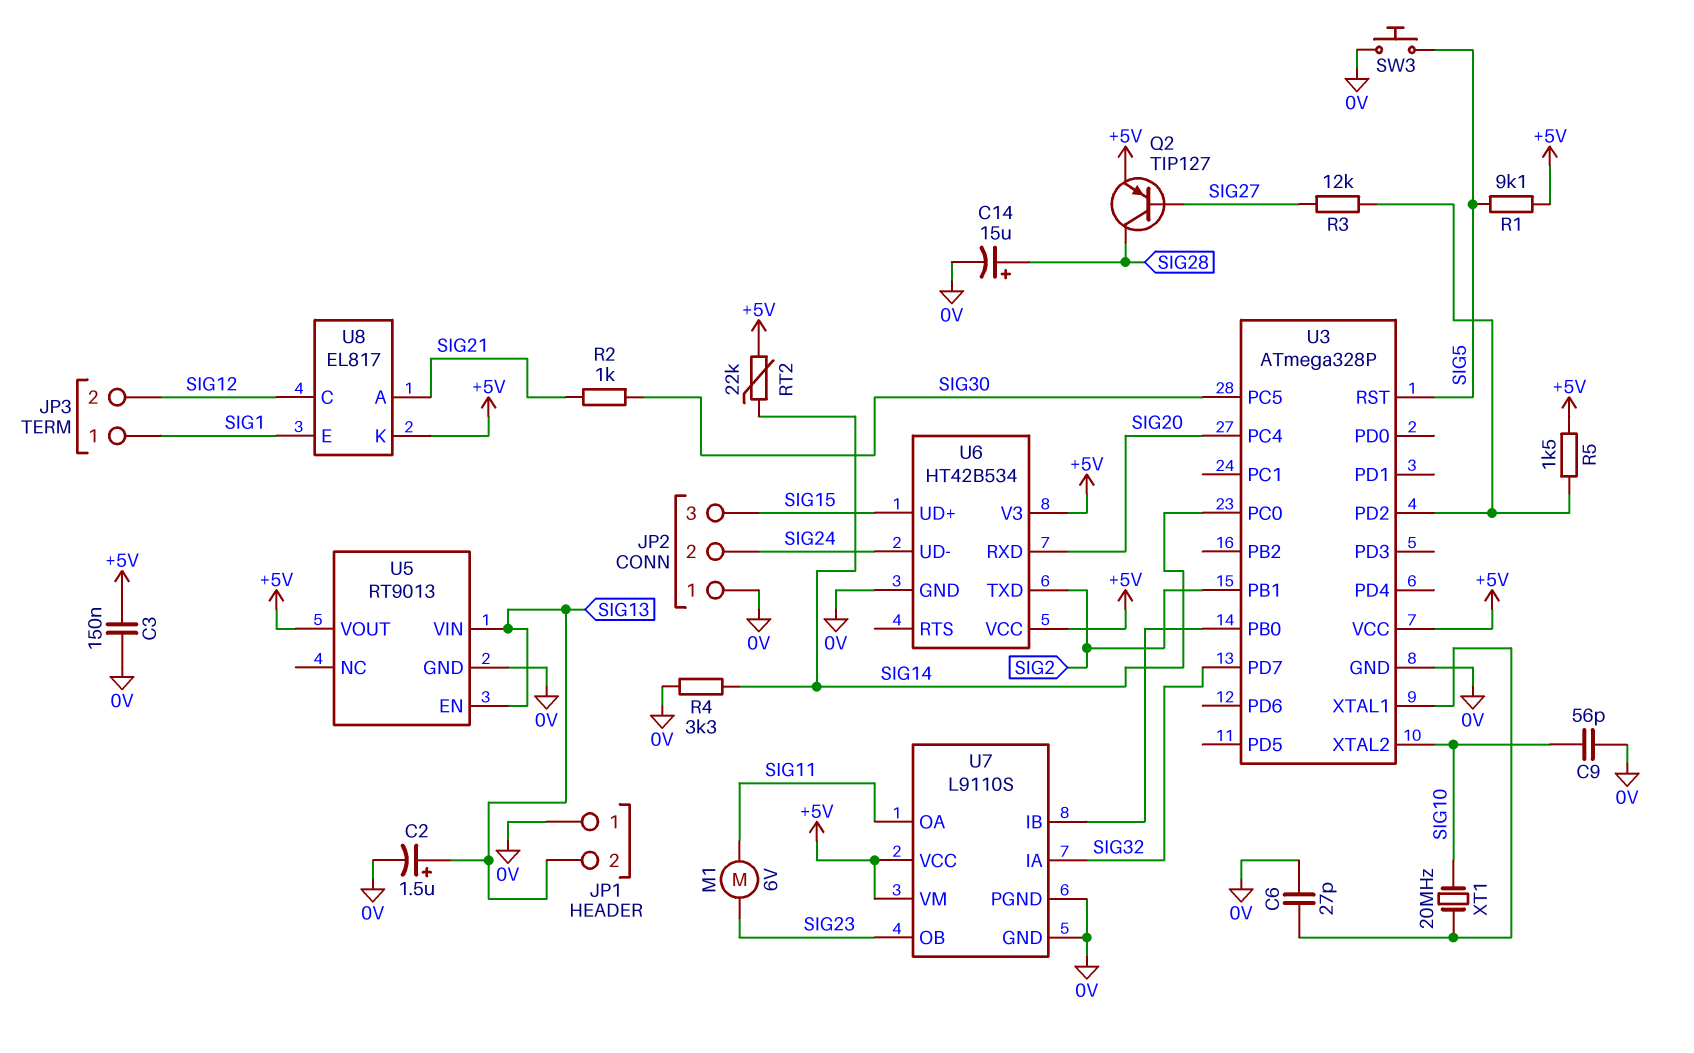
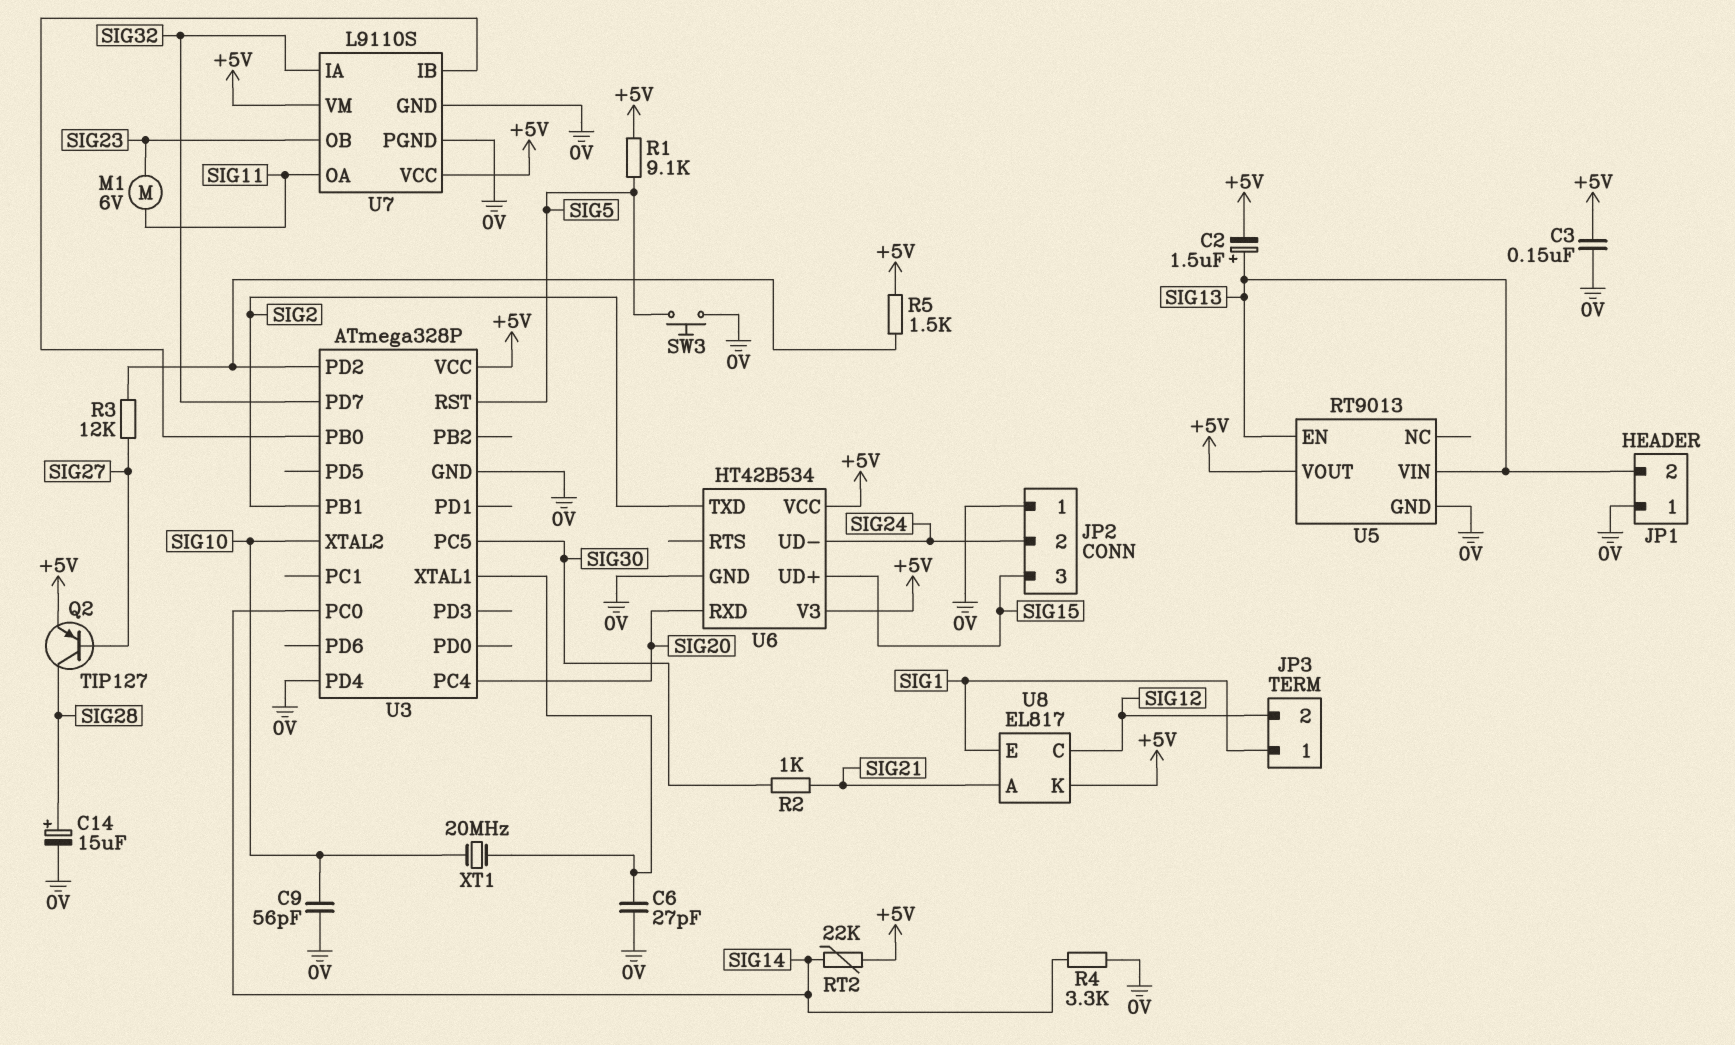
C2: 1.5uF (plus SIG13, minus 0V) -> 1.5uF (plus SIG13, minus +5V)
U3 pin PD4: none -> 0V

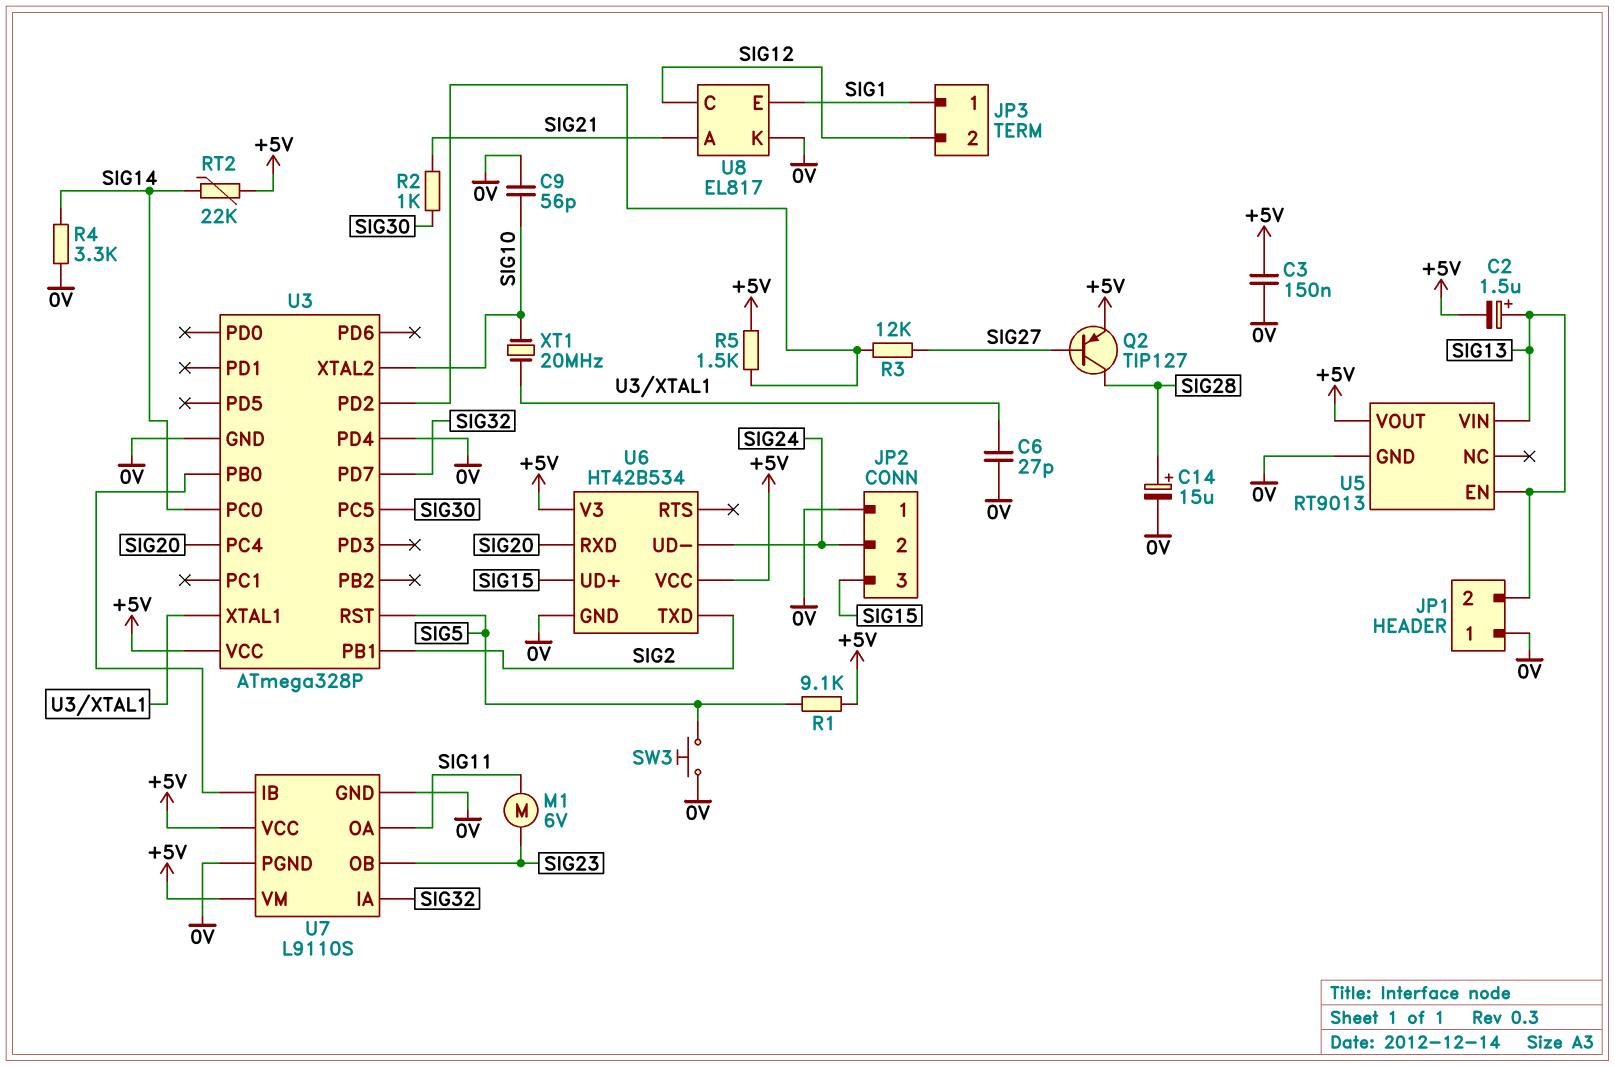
U8 pin K: +5V -> 0V

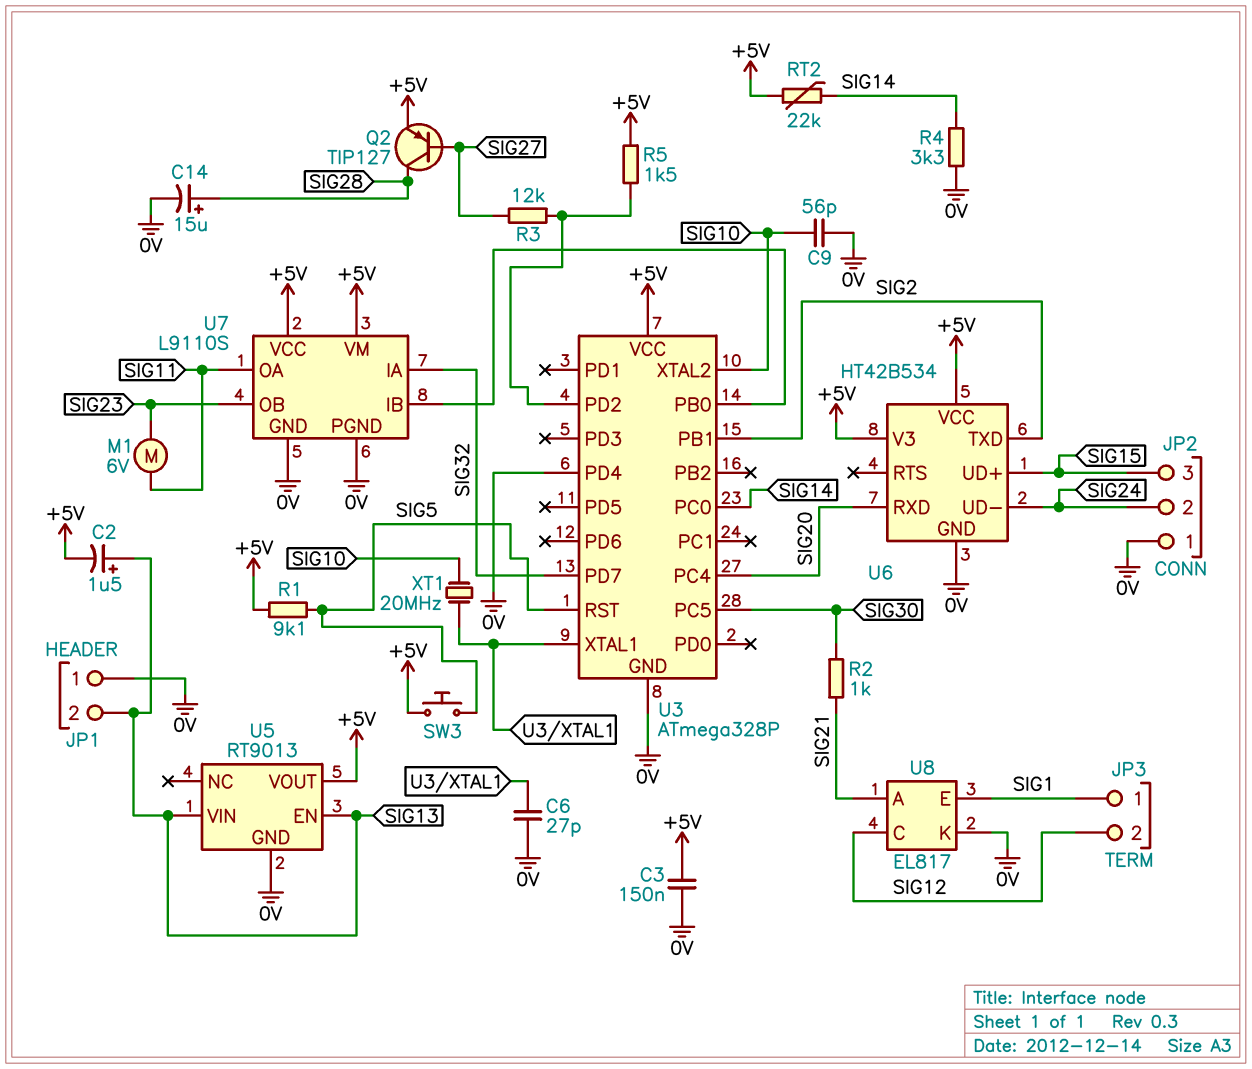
SW3: button (0V, SIG5) -> button (+5V, SIG5)

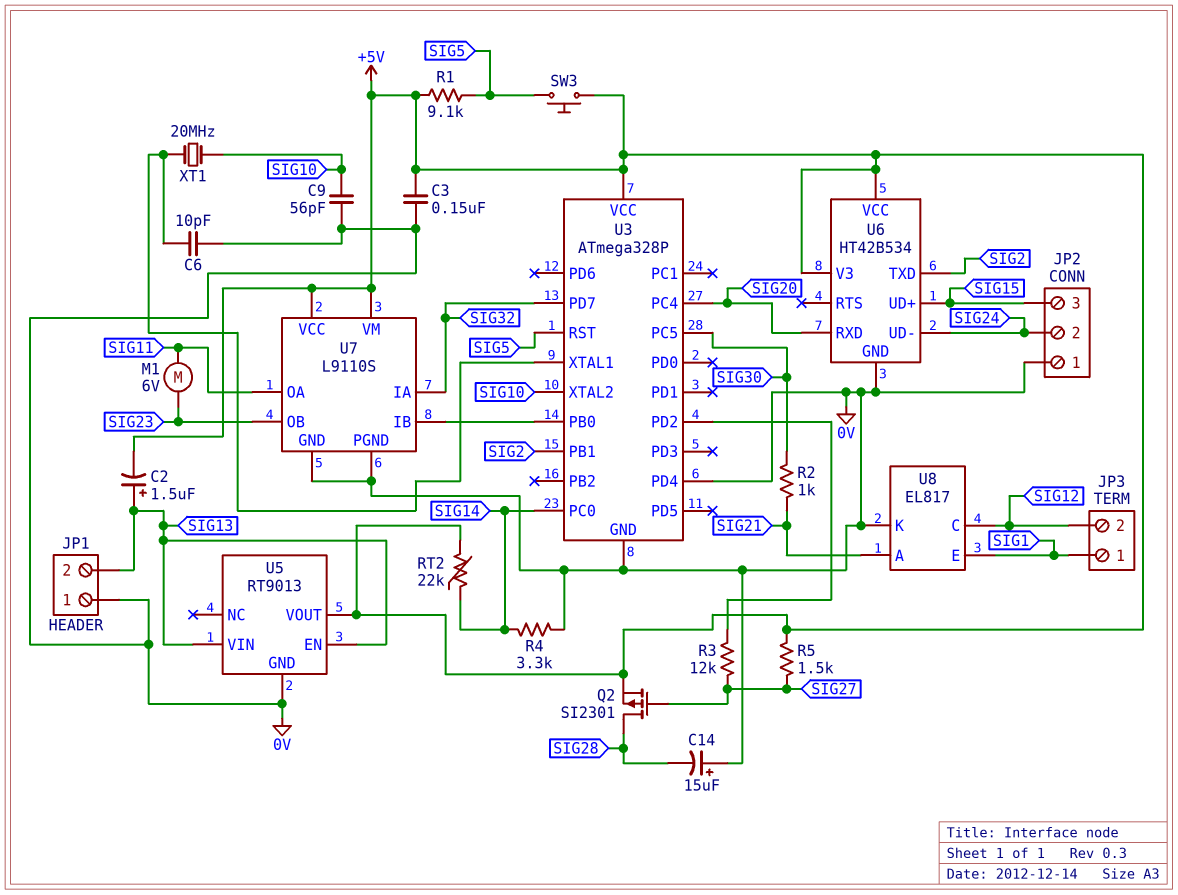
C6: 27pF (0V, U3/XTAL1) -> 10pF (0V, U3/XTAL1)
C14: 15uF (plus SIG28, minus 0V) -> 15uF (plus 0V, minus SIG28)
Q2: PNP TIP127 (B SIG27, C SIG28, E +5V) -> PMOS SI2301 (G SIG27, D SIG28, S +5V)
R5: 1.5k (+5V, U3/PD2) -> 1.5k (+5V, SIG27)

